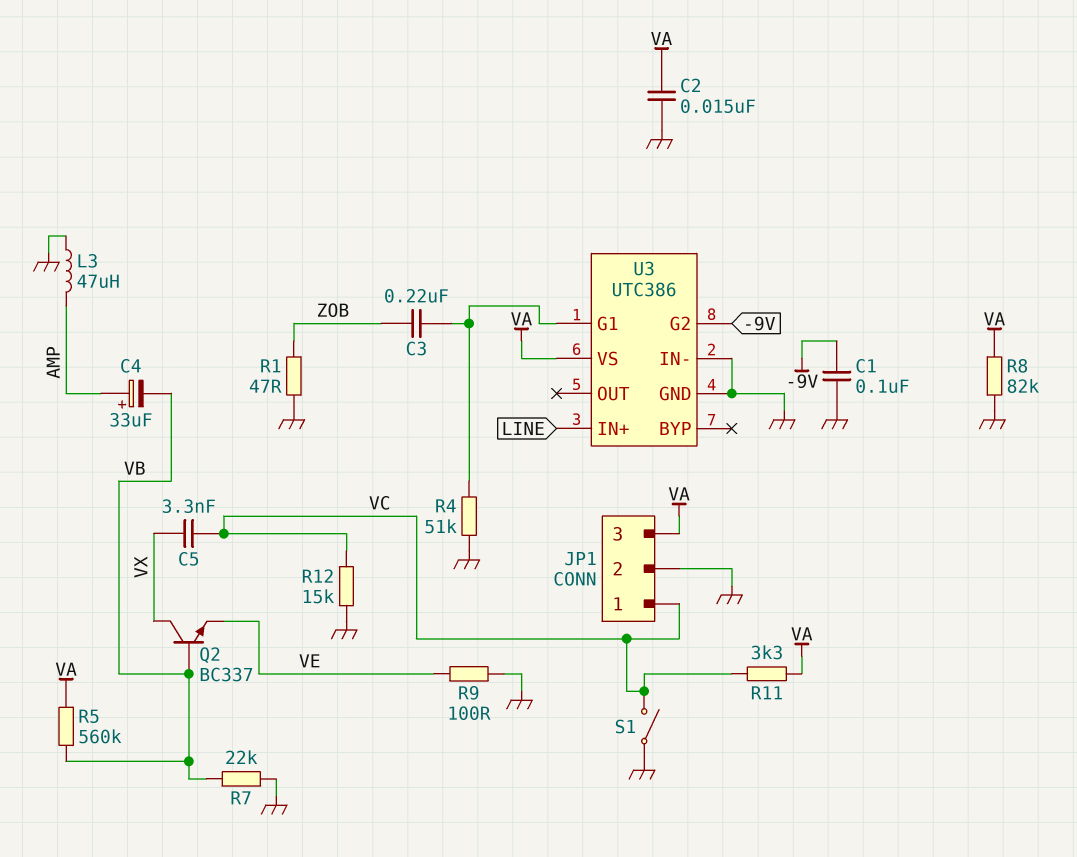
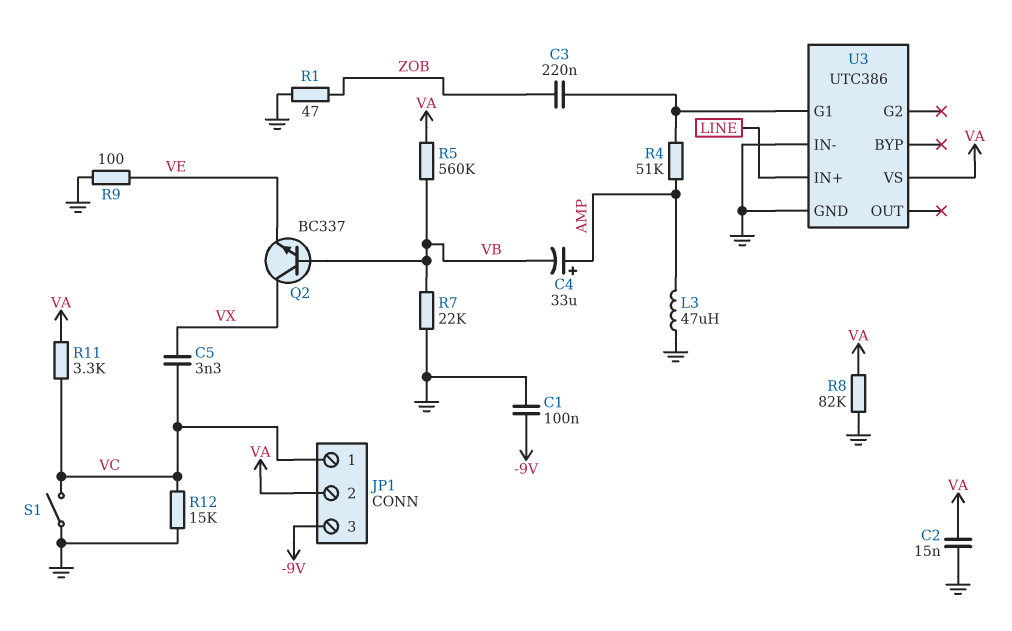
JP1 pin 2: GND -> VA
JP1 pin 3: VA -> -9V
R4: 51k (GND, U3/G1) -> 51k (AMP, U3/G1)
U3 pin G2: -9V -> none

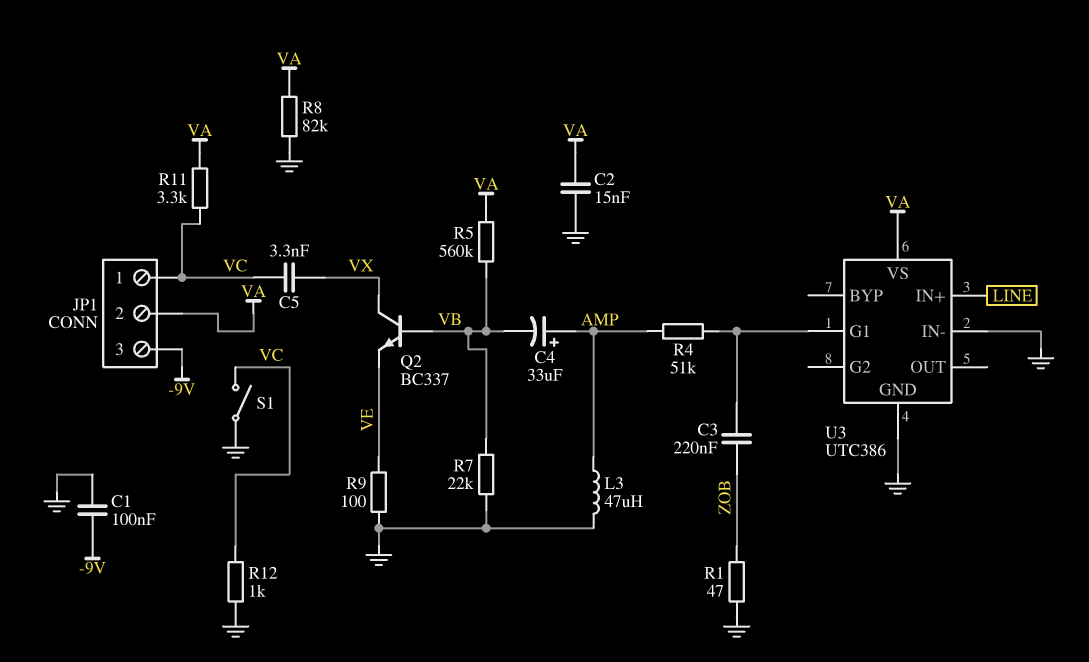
R12: 15k (GND, VC) -> 1k (GND, VC)

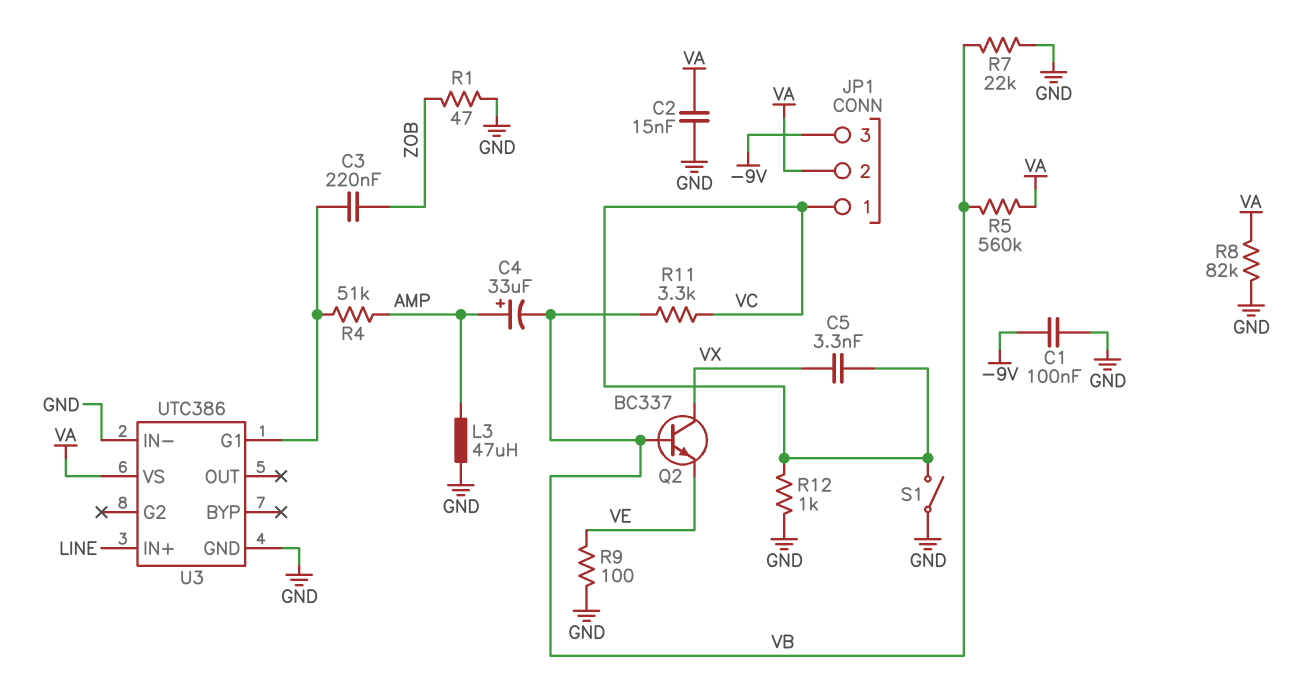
R11: 3.3k (VA, VC) -> 3.3k (VB, VC)

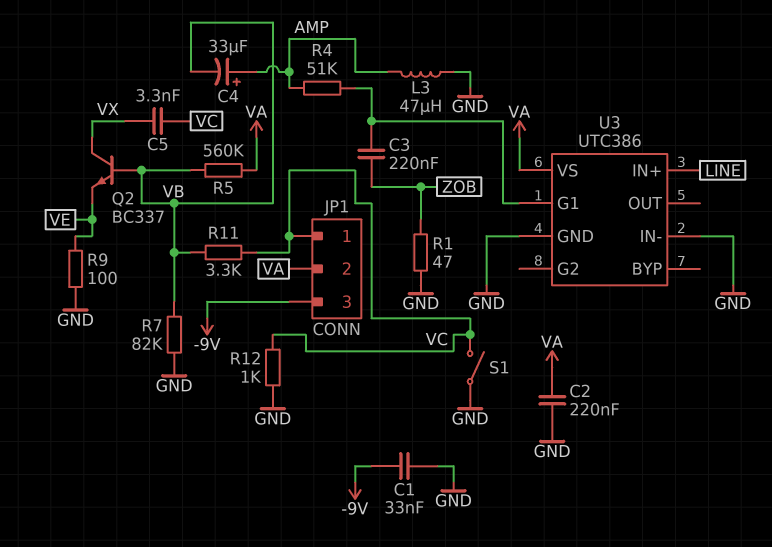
C1: 100nF (-9V, GND) -> 33nF (-9V, GND)
C2: 15nF (GND, VA) -> 220nF (GND, VA)
R7: 22k (GND, VB) -> 82k (GND, VB)
R8: 82k (GND, VA) -> none

